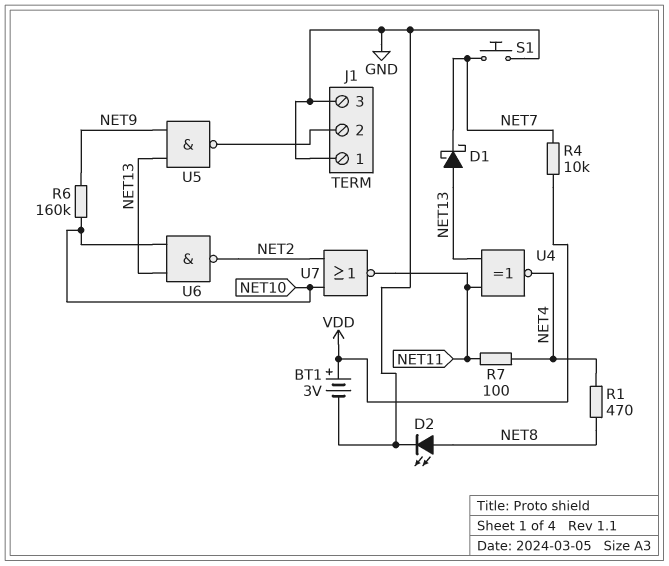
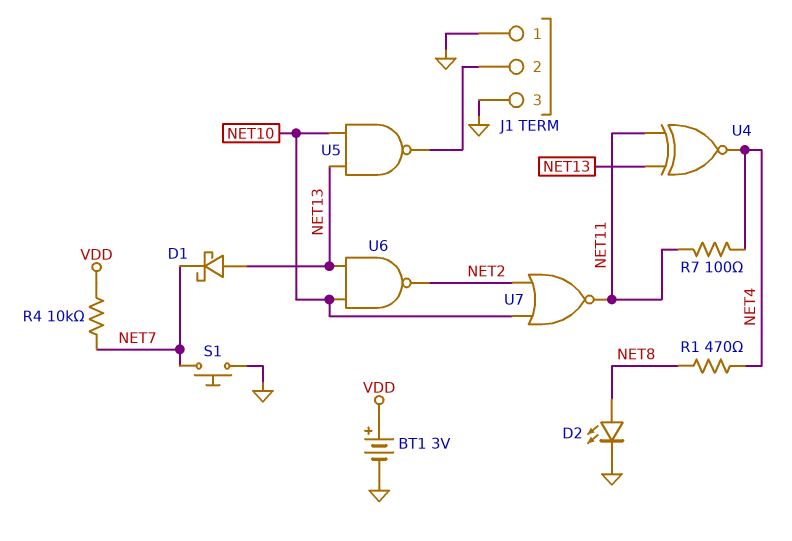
R6: 160k (NET9, NET10) -> none
U5: NAND (in NET9, in NET13, out J1/2) -> NAND (in NET10, in NET13, out J1/2)

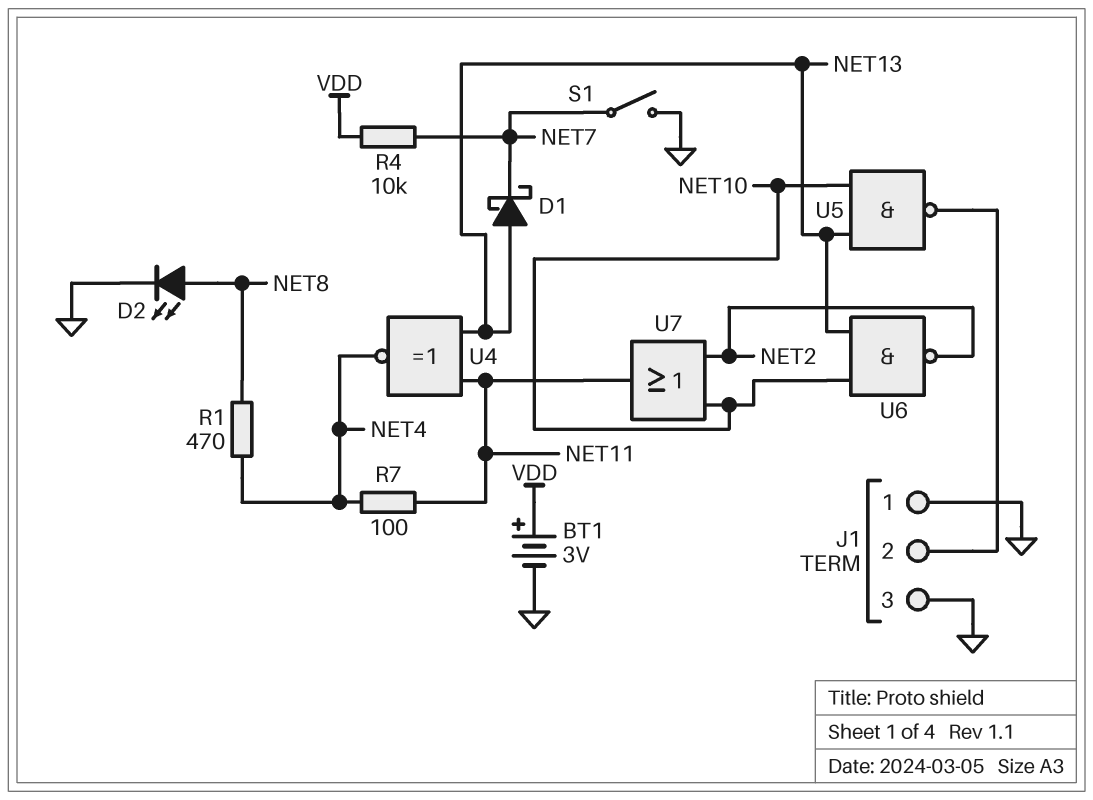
S1: button (GND, NET7) -> switch (GND, NET7)
U7: NOR (in NET2, in NET10, out NET11) -> OR (in NET2, in NET10, out NET11)

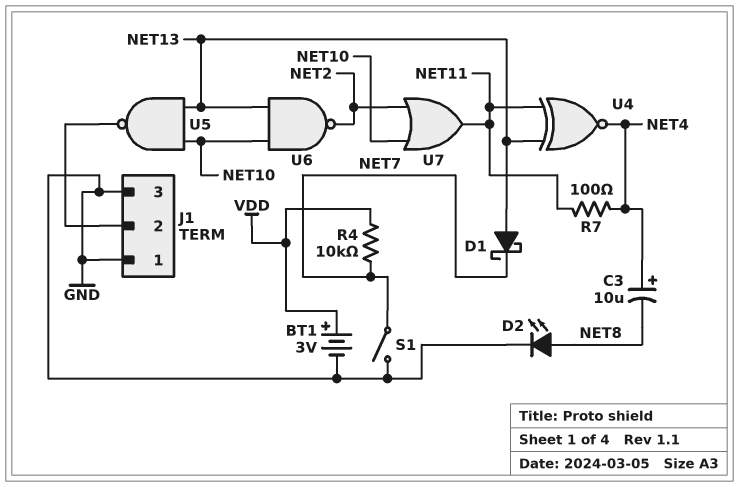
C3: none -> 10uF (plus NET4, minus NET8)
R1: 470 (NET4, NET8) -> none

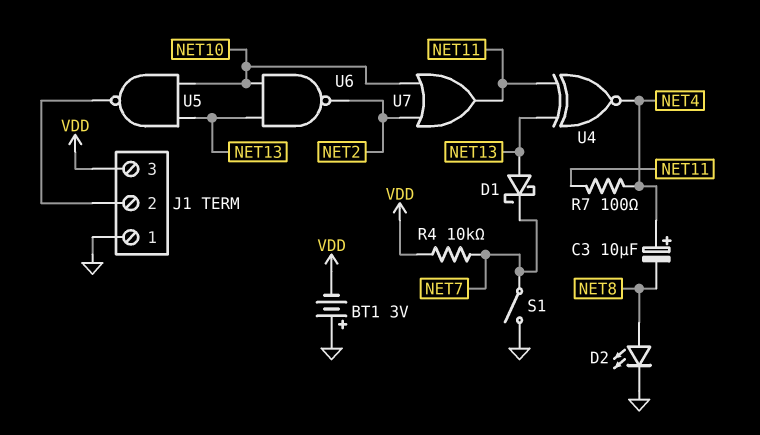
BT1: 3V (plus VDD, minus GND) -> 3V (plus GND, minus VDD)
J1 pin 3: GND -> VDD

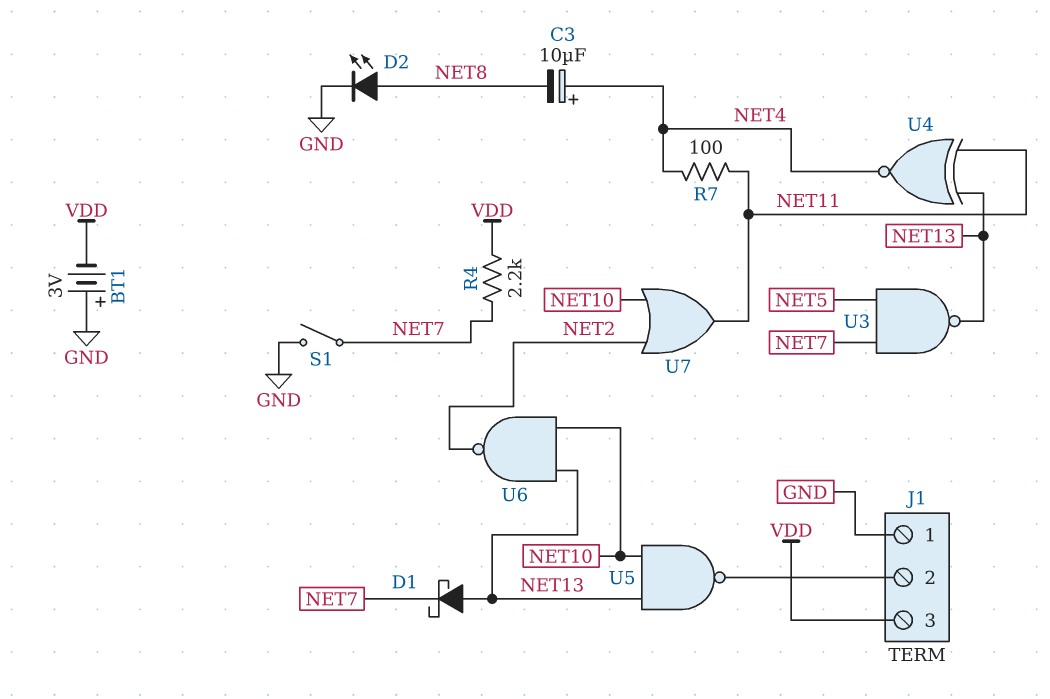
R4: 10k (NET7, VDD) -> 2.2k (NET7, VDD)
U3: none -> NAND (in NET5, in NET7, out NET13)

